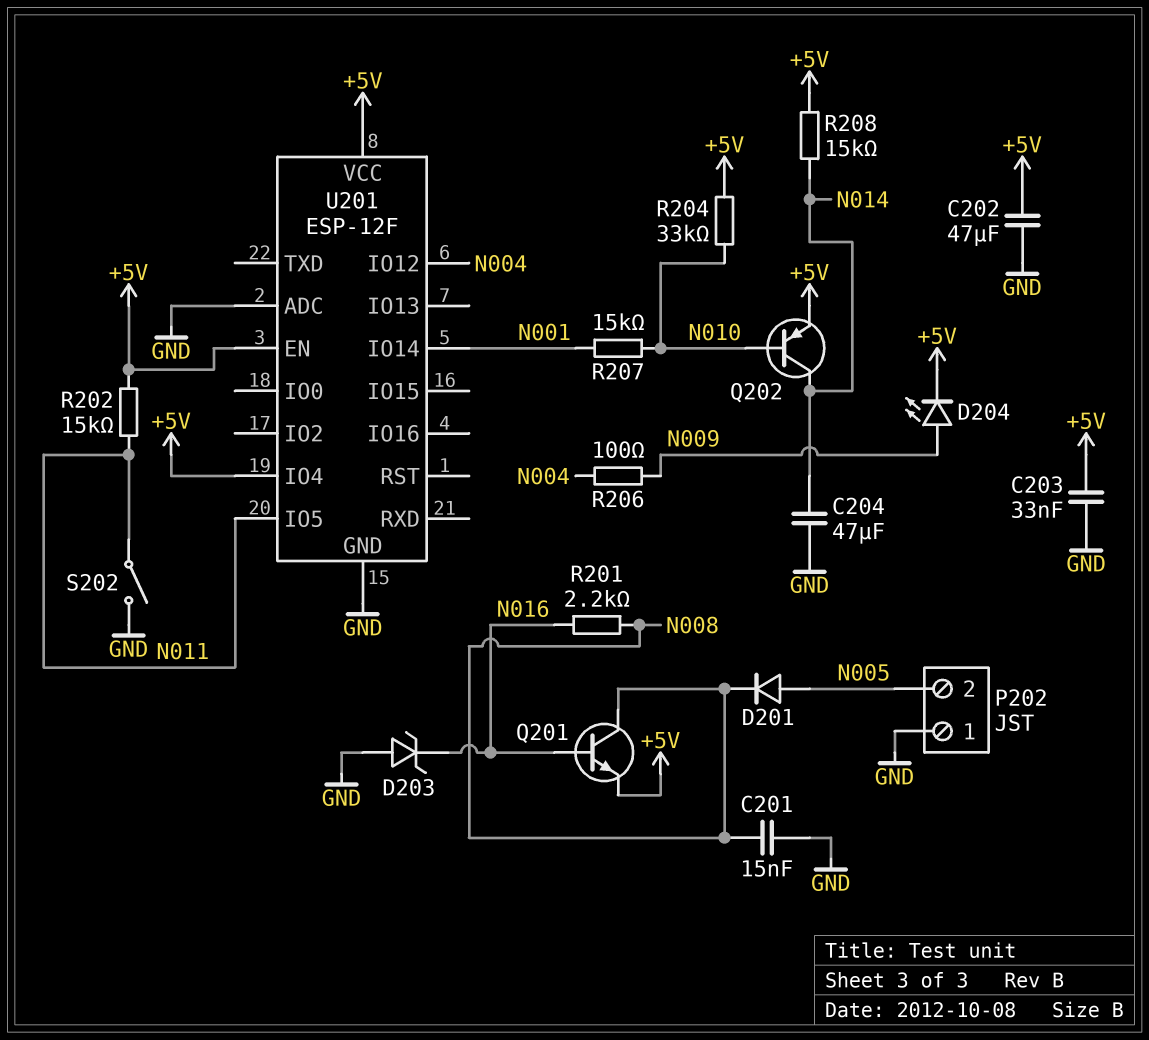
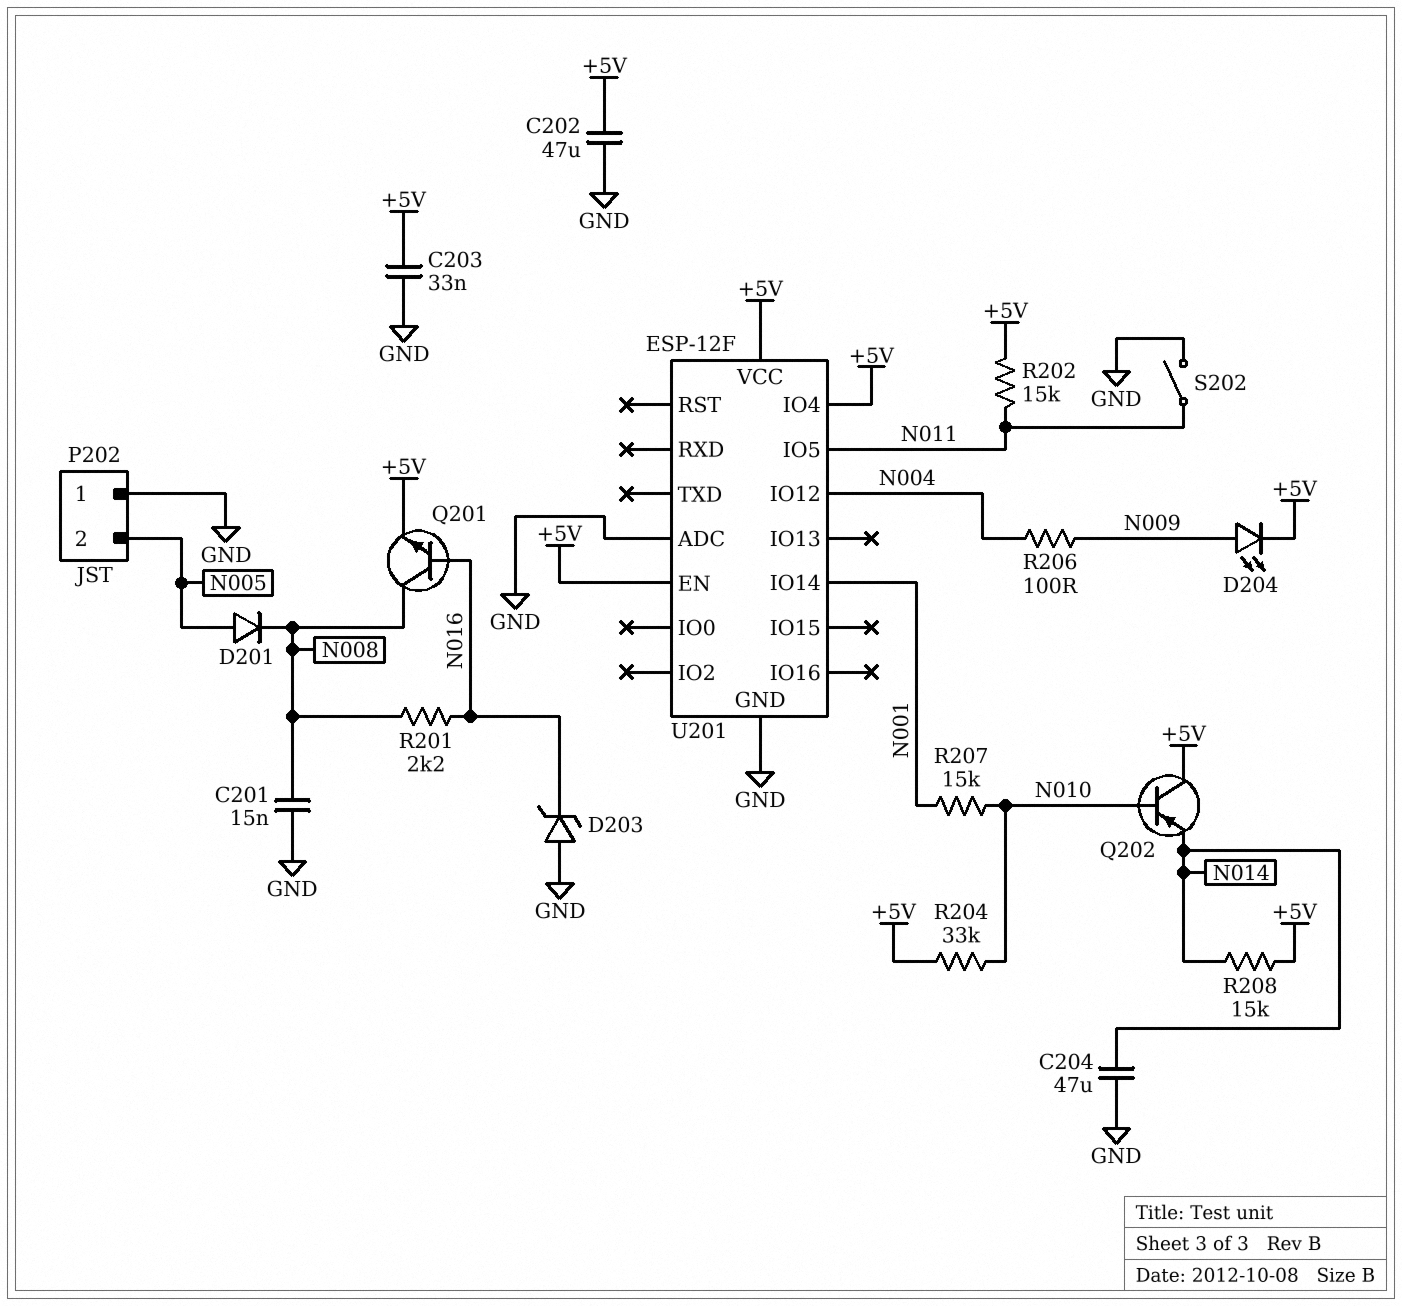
Q202: PNP (B N010, C N014, E +5V) -> PNP (B N010, C +5V, E N014)

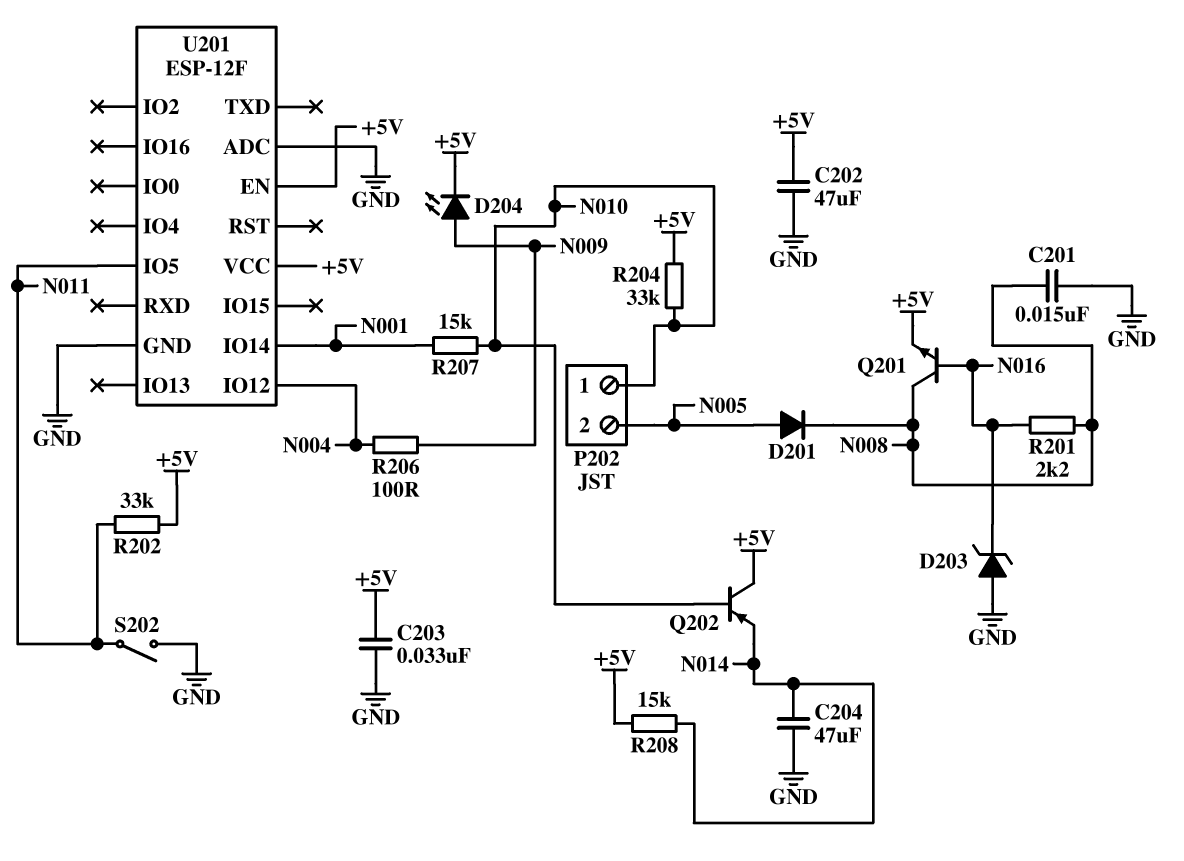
P202 pin 1: GND -> N010
R202: 15k (+5V, N011) -> 33k (+5V, N011)
U201 pin IO4: +5V -> none

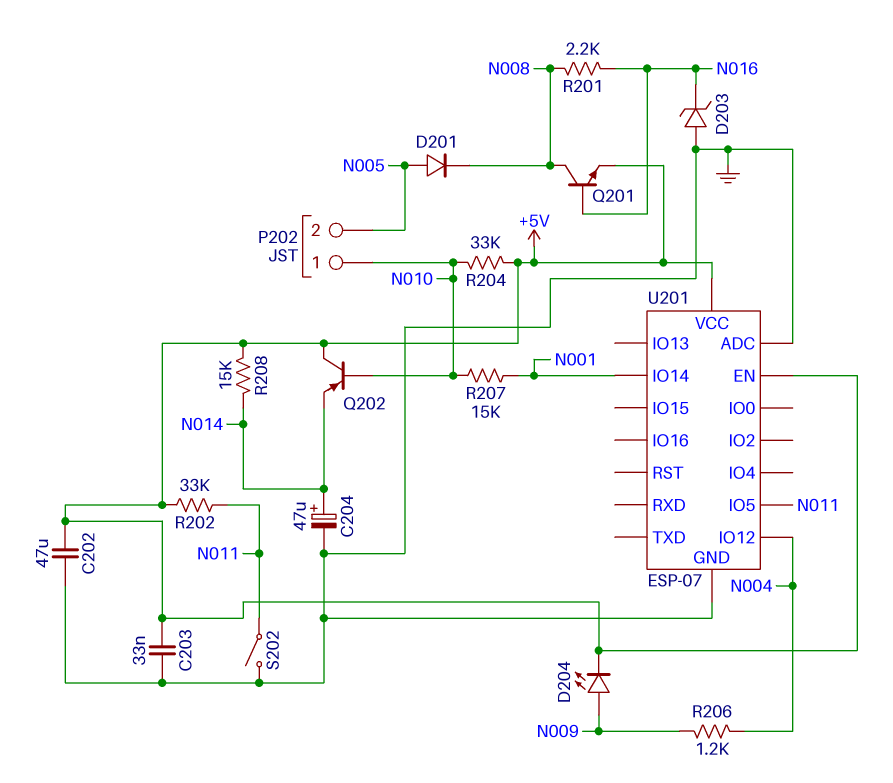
C201: 15nF (GND, N008) -> none
C204: 47uF (GND, N014) -> 47uF (plus N014, minus GND)
R206: 100 (N004, N009) -> 1.2k (N004, N009)
U201: ESP-12F -> ESP-07

